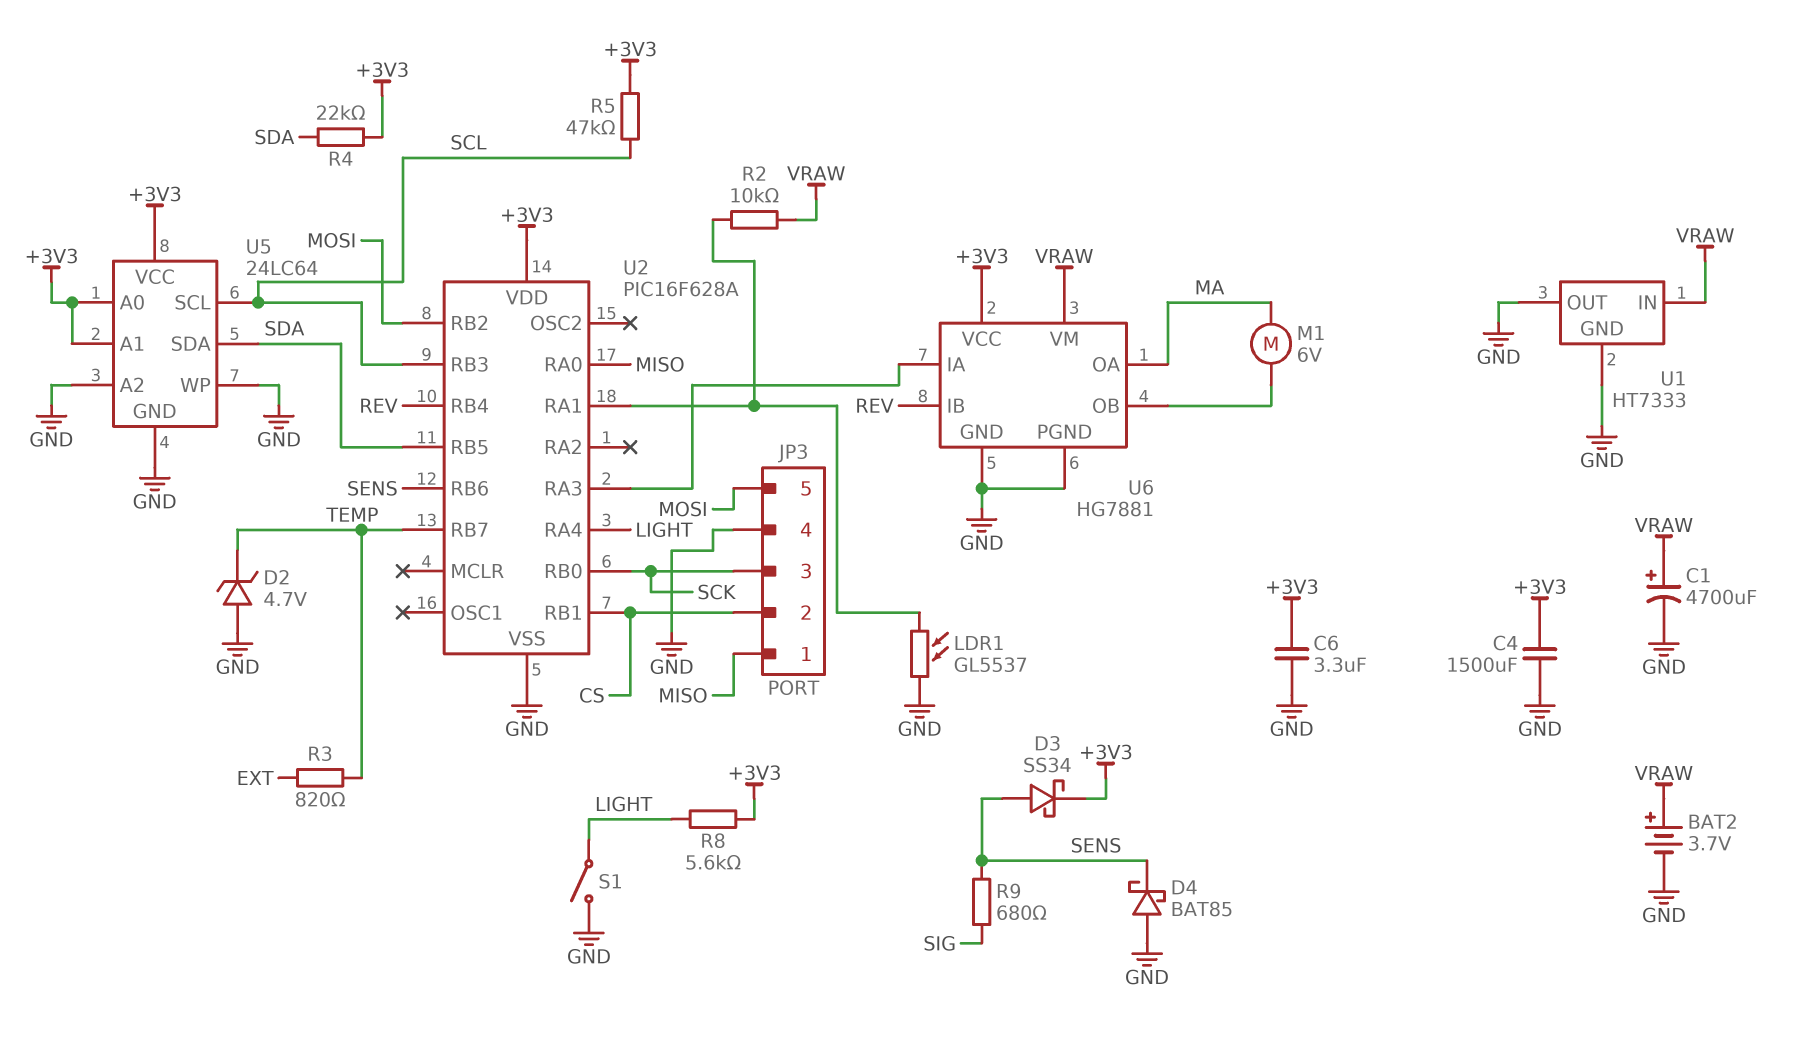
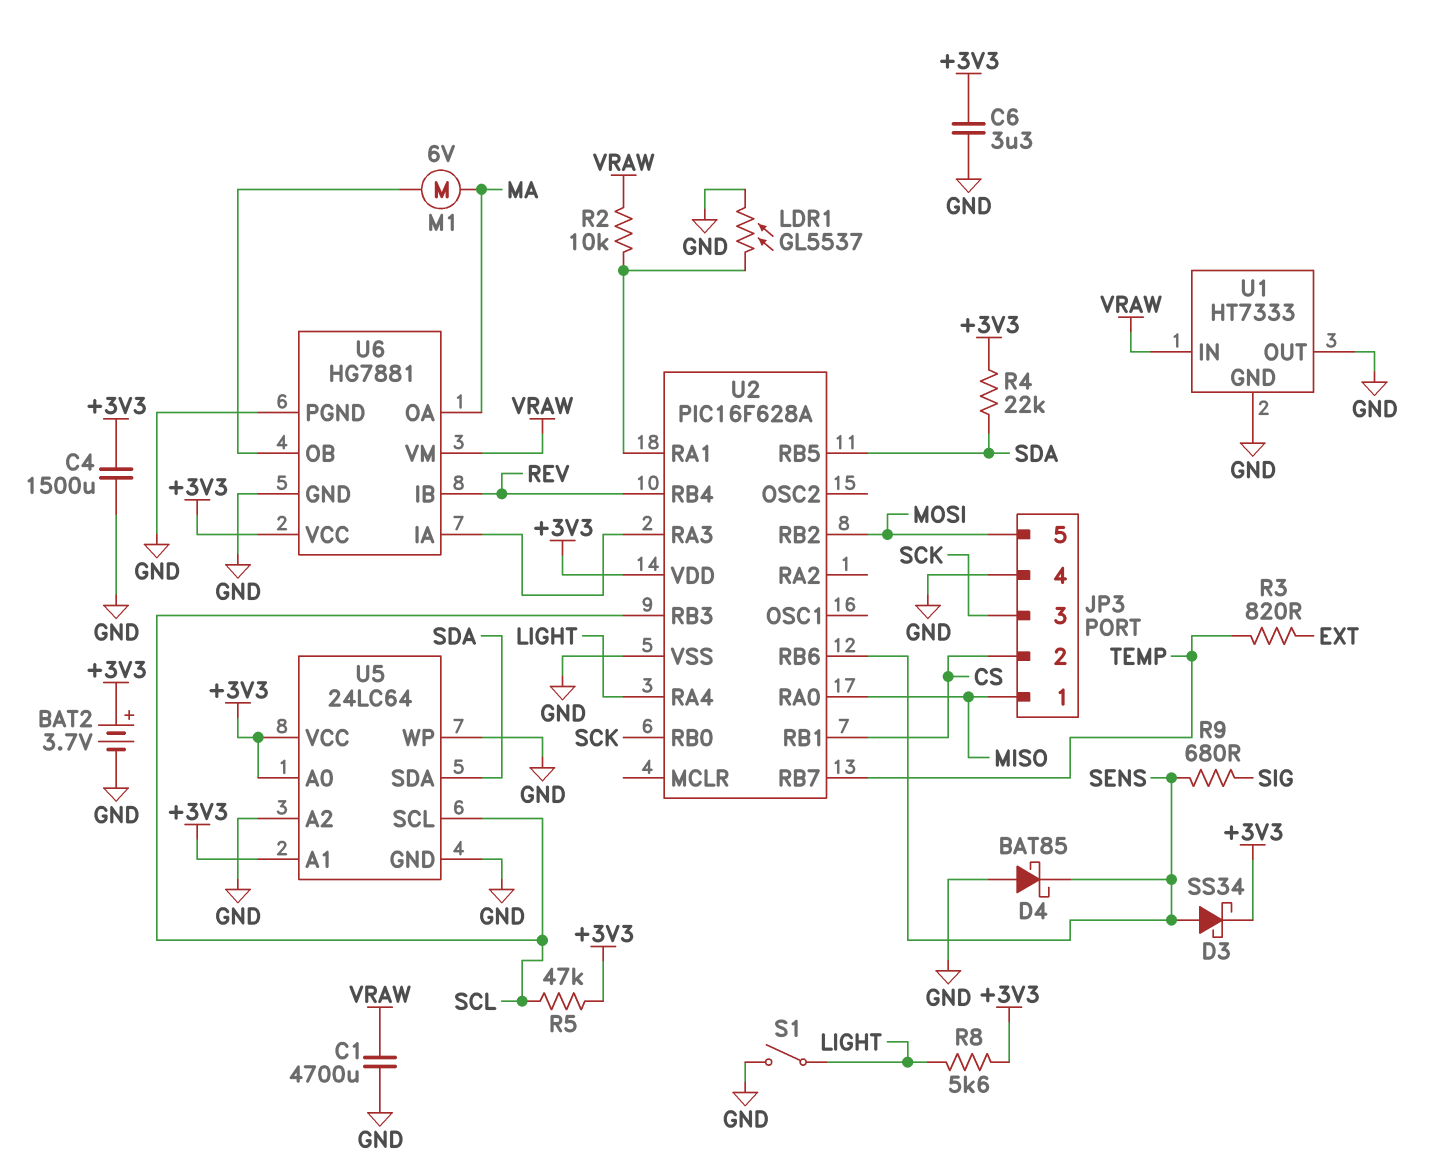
BAT2: 3.7V (plus VRAW, minus GND) -> 3.7V (plus +3V3, minus GND)
C1: 4700uF (plus VRAW, minus GND) -> 4700uF (GND, VRAW)
D2: zener 4.7V (A GND, K TEMP) -> none

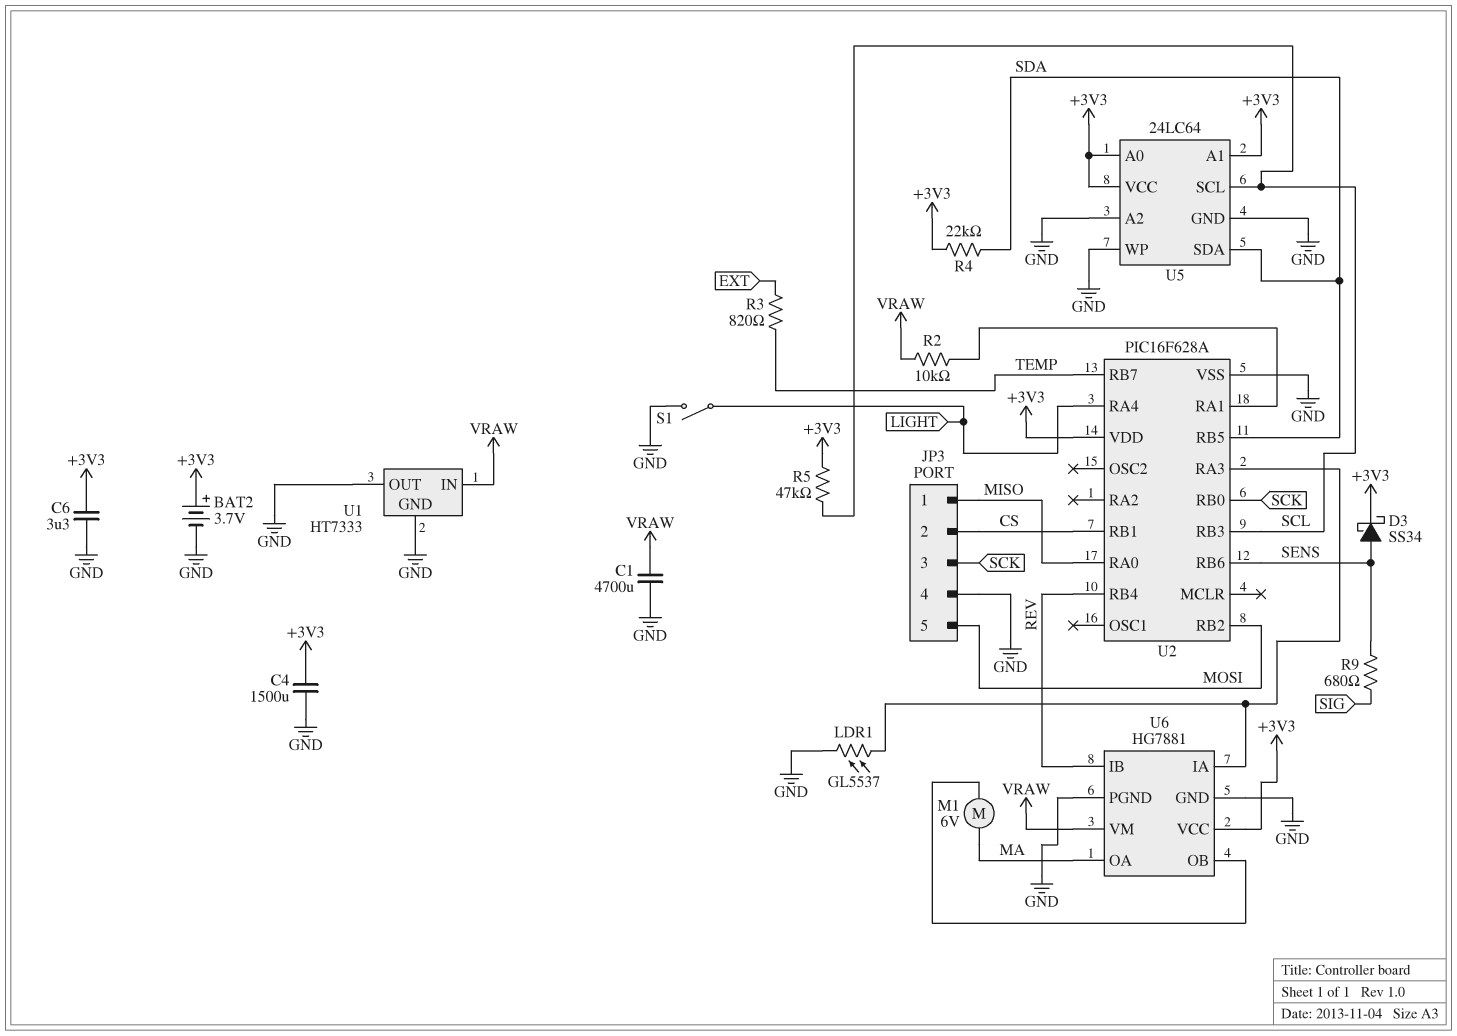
D4: schottky BAT85 (A GND, K SENS) -> none
LDR1: GL5537 (GND, U2/RA1) -> GL5537 (GND, U2/RA3)
R8: 5.6k (+3V3, LIGHT) -> none

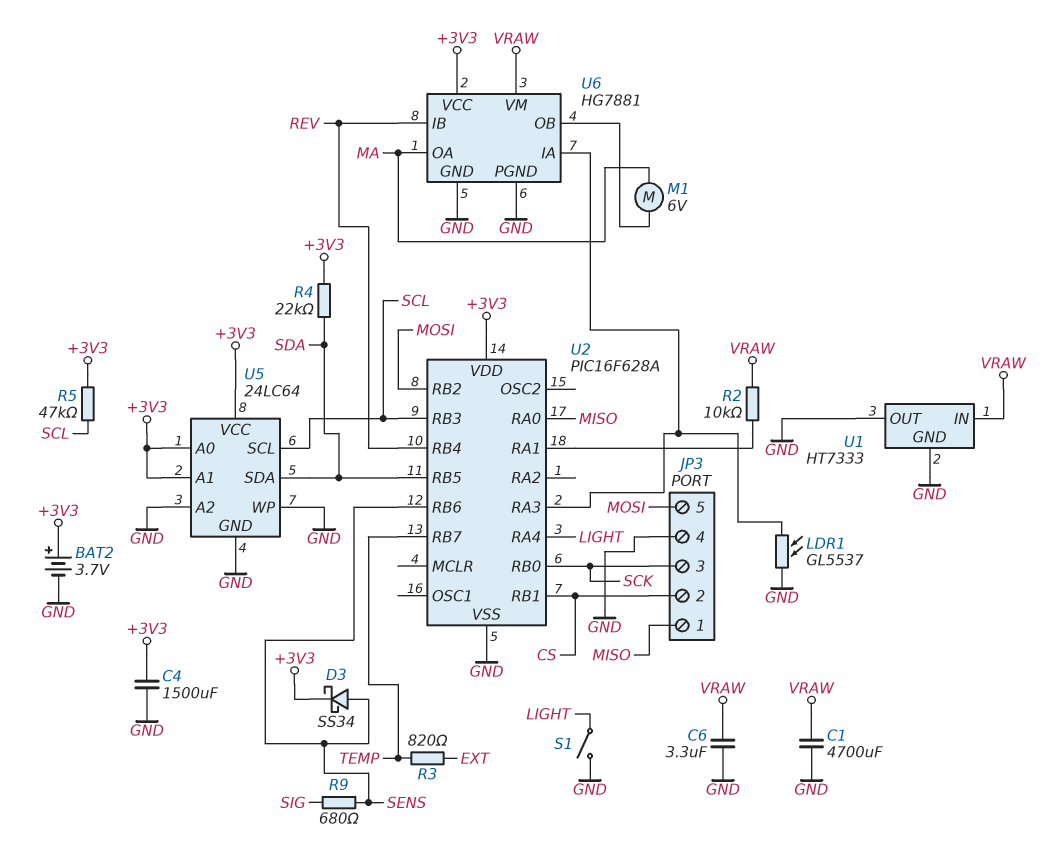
C6: 3.3uF (+3V3, GND) -> 3.3uF (GND, VRAW)

